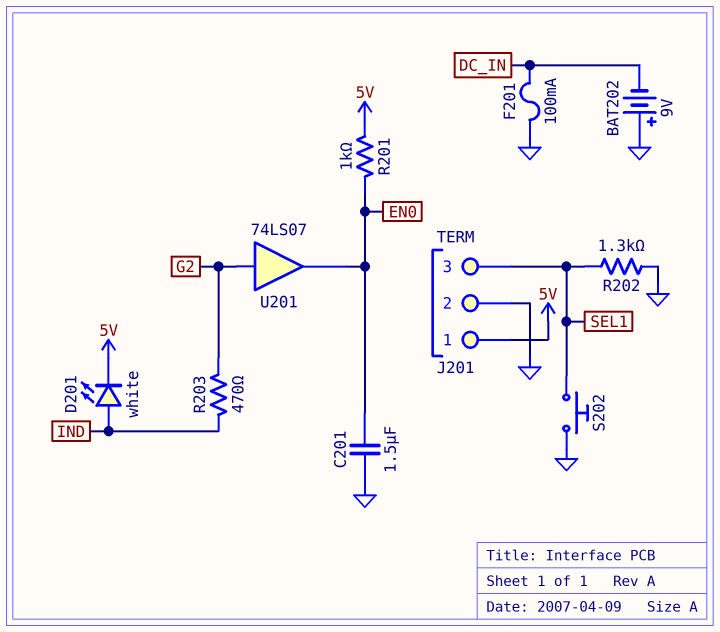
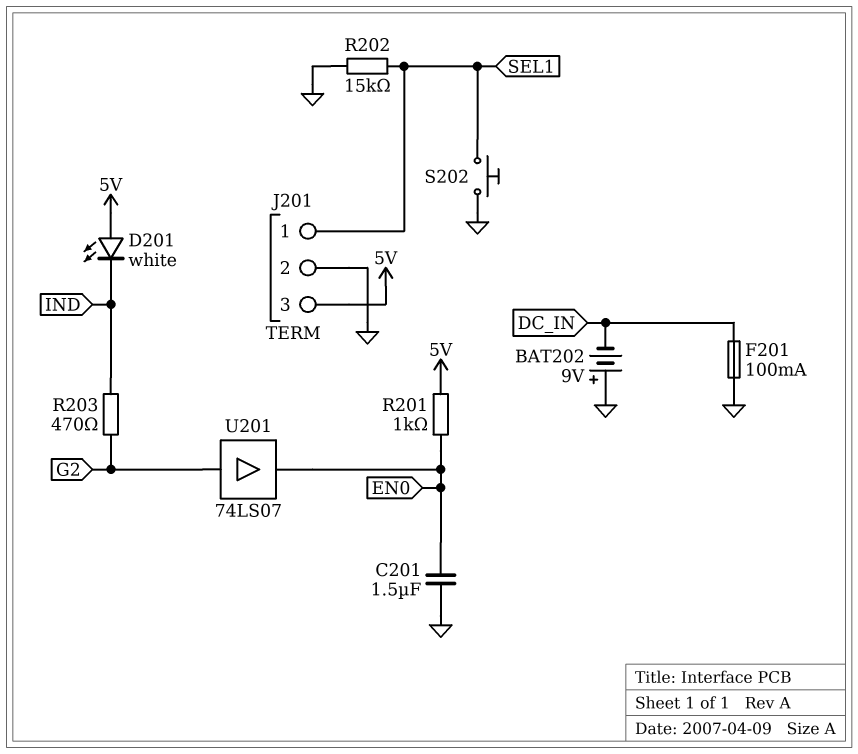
D201: LED white (A IND, K 5V) -> LED white (A 5V, K IND)
J201 pin 1: 5V -> SEL1
J201 pin 3: SEL1 -> 5V
R202: 1.3k (GND, SEL1) -> 15k (GND, SEL1)

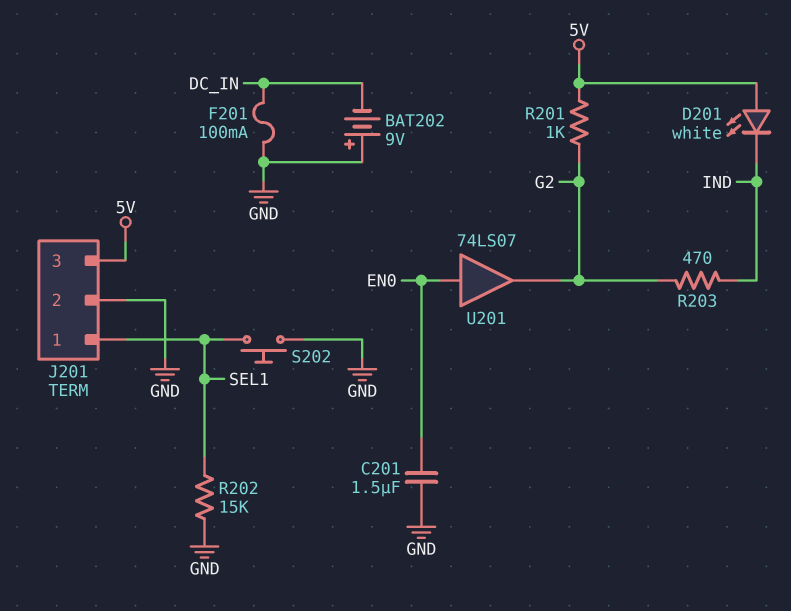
R201: 1k (5V, EN0) -> 1k (5V, G2)
U201: buffer 74LS07 (in G2, out EN0) -> buffer 74LS07 (in EN0, out G2)

